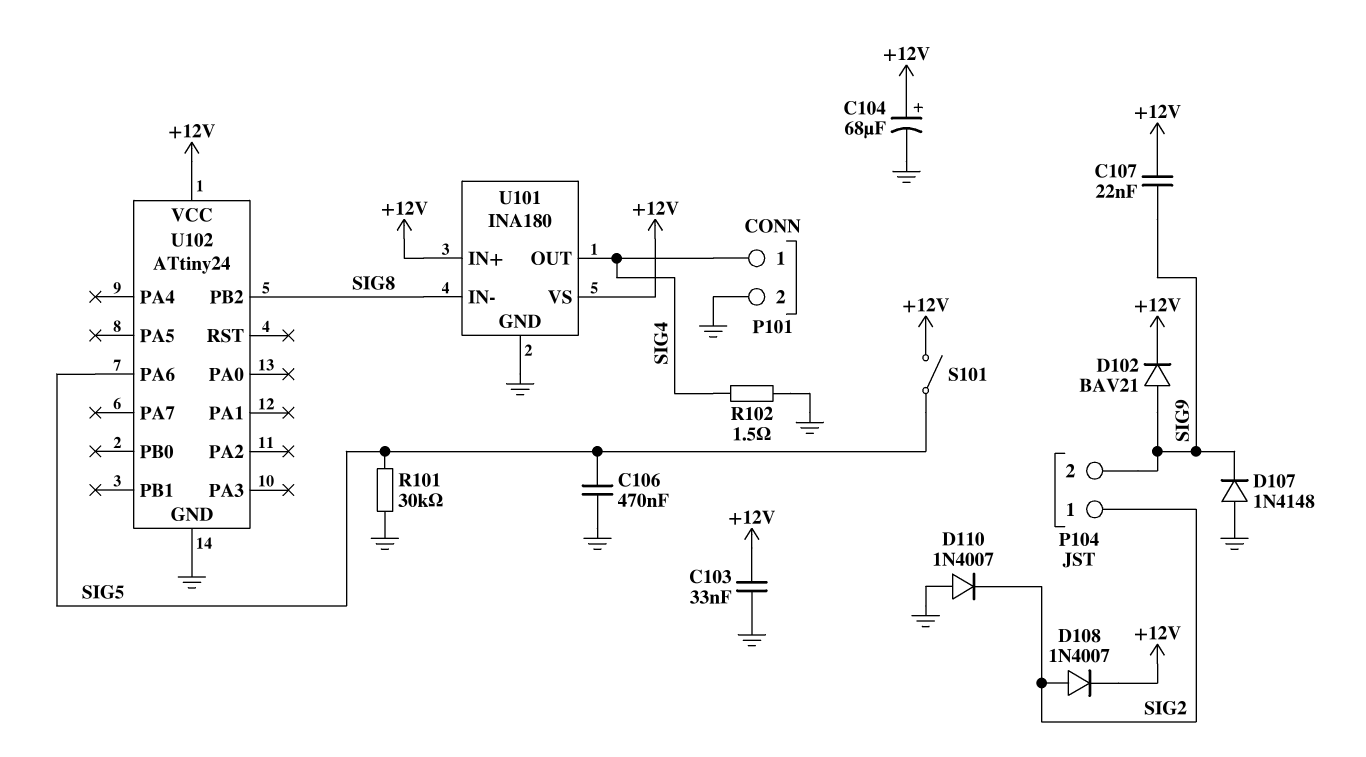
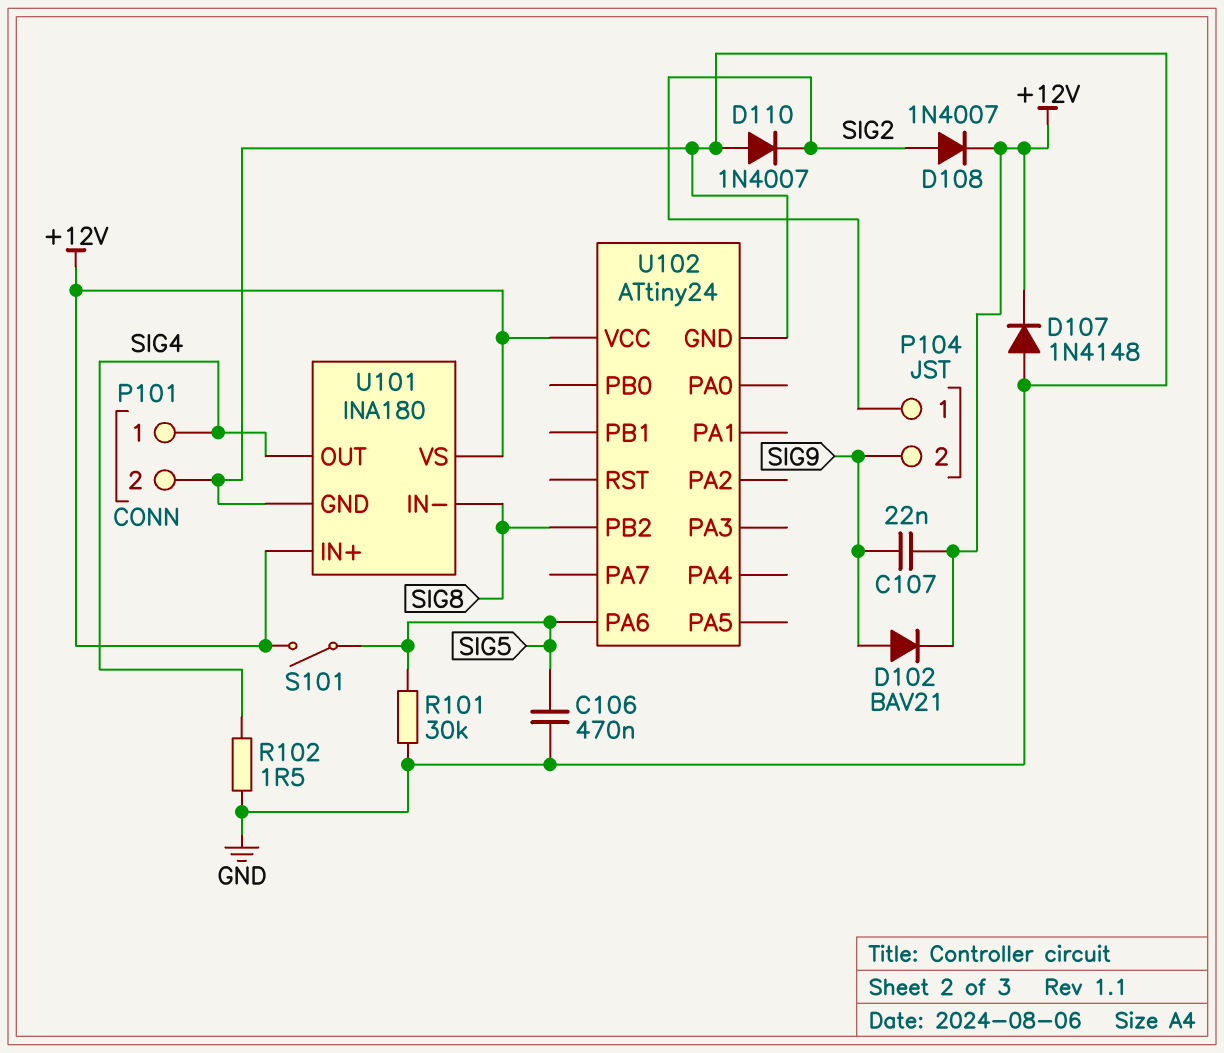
C103: 33nF (+12V, GND) -> none
C104: 68uF (plus +12V, minus GND) -> none
D107: diode 1N4148 (A GND, K SIG9) -> diode 1N4148 (A GND, K +12V)

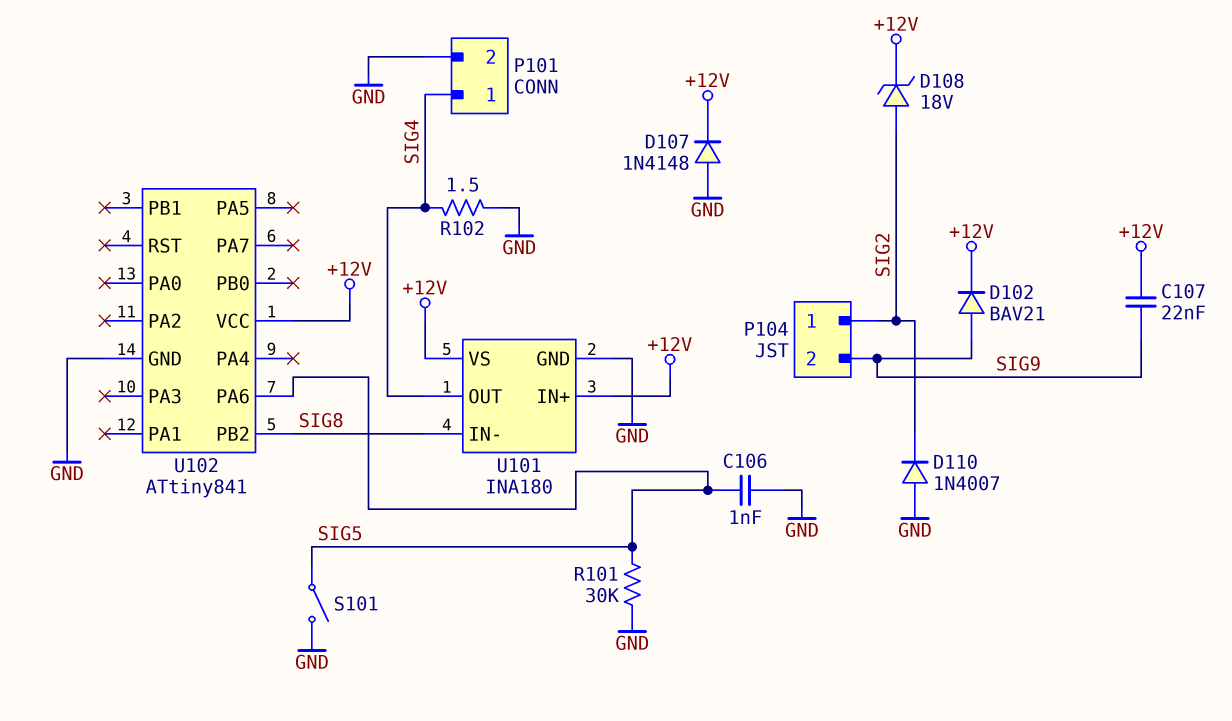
C106: 470nF (GND, SIG5) -> 1nF (GND, SIG5)
D108: diode 1N4007 (A SIG2, K +12V) -> zener 18V (A SIG2, K +12V)
S101: switch (+12V, SIG5) -> switch (GND, SIG5)
U102: ATtiny24 -> ATtiny841

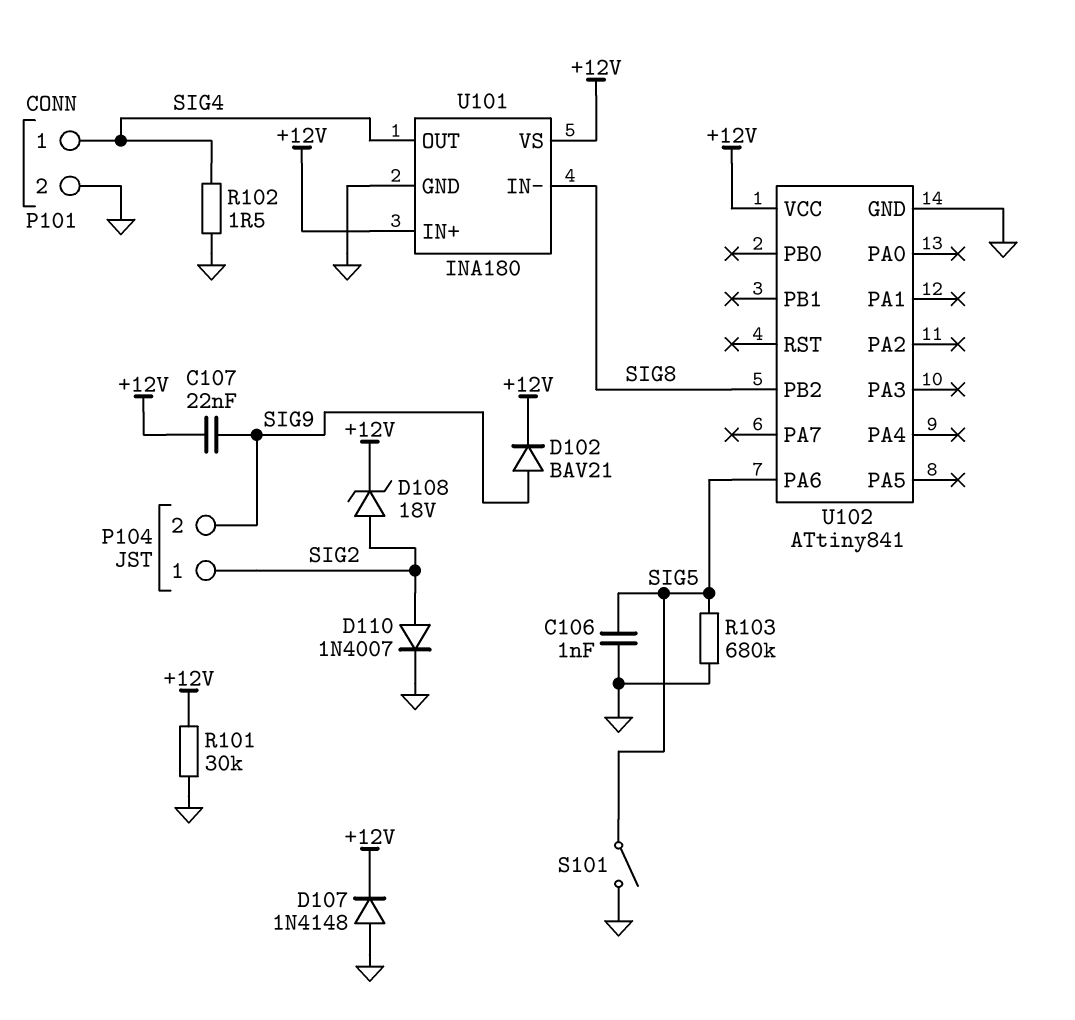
D110: diode 1N4007 (A GND, K SIG2) -> diode 1N4007 (A SIG2, K GND)
R101: 30k (GND, SIG5) -> 30k (+12V, GND)
R103: none -> 680k (GND, SIG5)

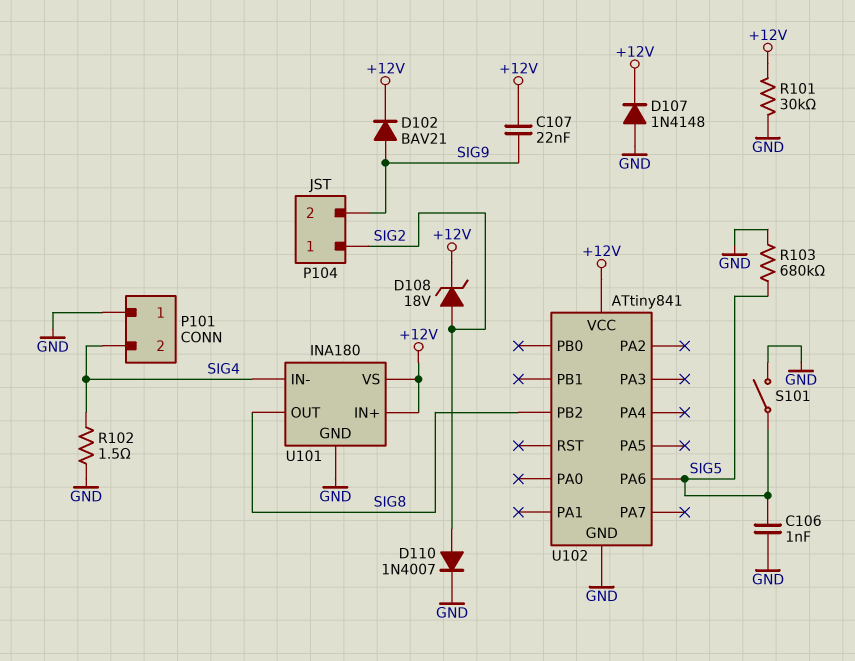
P101 pin 1: SIG4 -> GND
P101 pin 2: GND -> SIG4
U101 pin IN-: SIG8 -> SIG4
U101 pin OUT: SIG4 -> SIG8

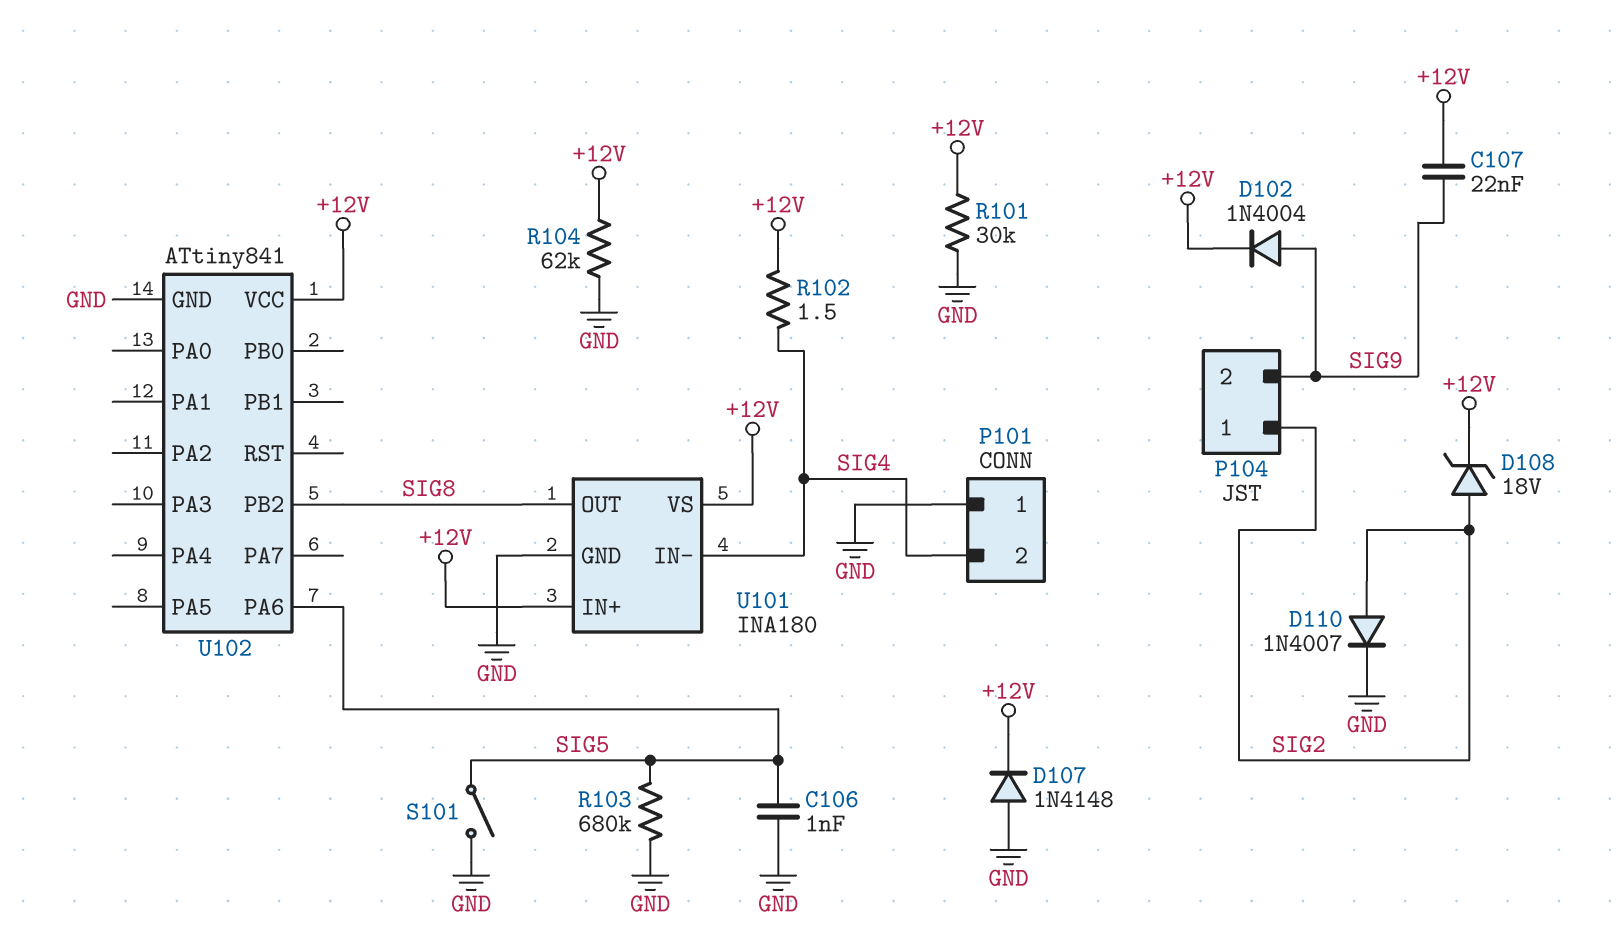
D102: diode BAV21 (A SIG9, K +12V) -> diode 1N4004 (A SIG9, K +12V)
R102: 1.5 (GND, SIG4) -> 1.5 (+12V, SIG4)
R104: none -> 62k (+12V, GND)

